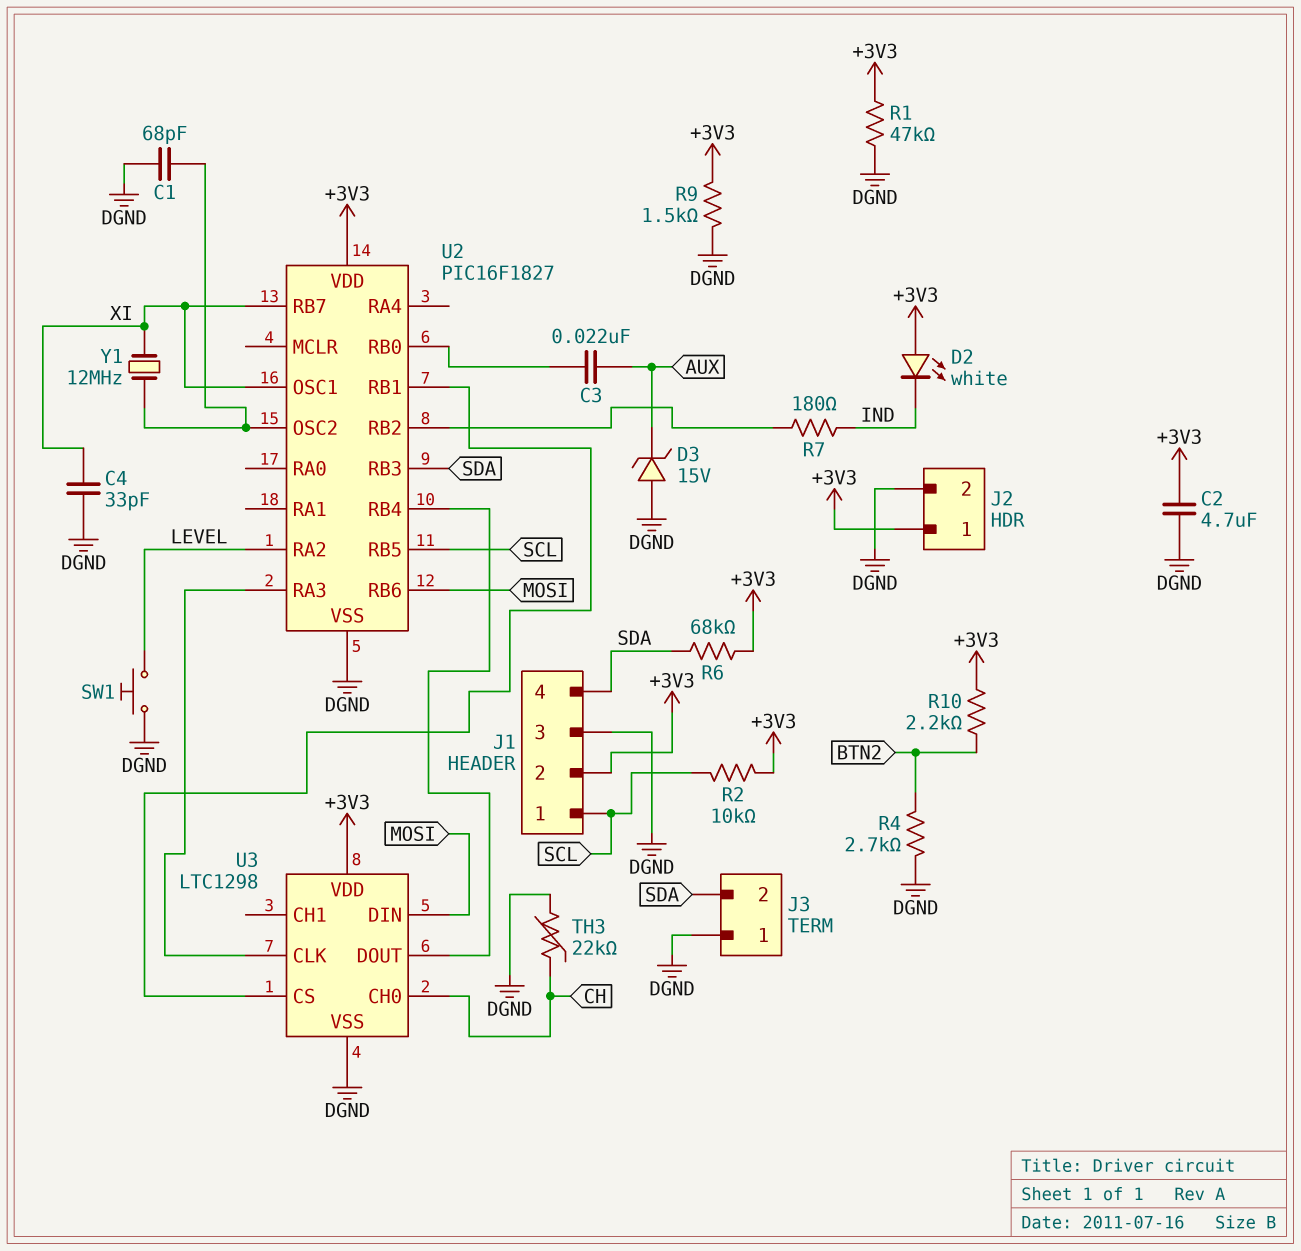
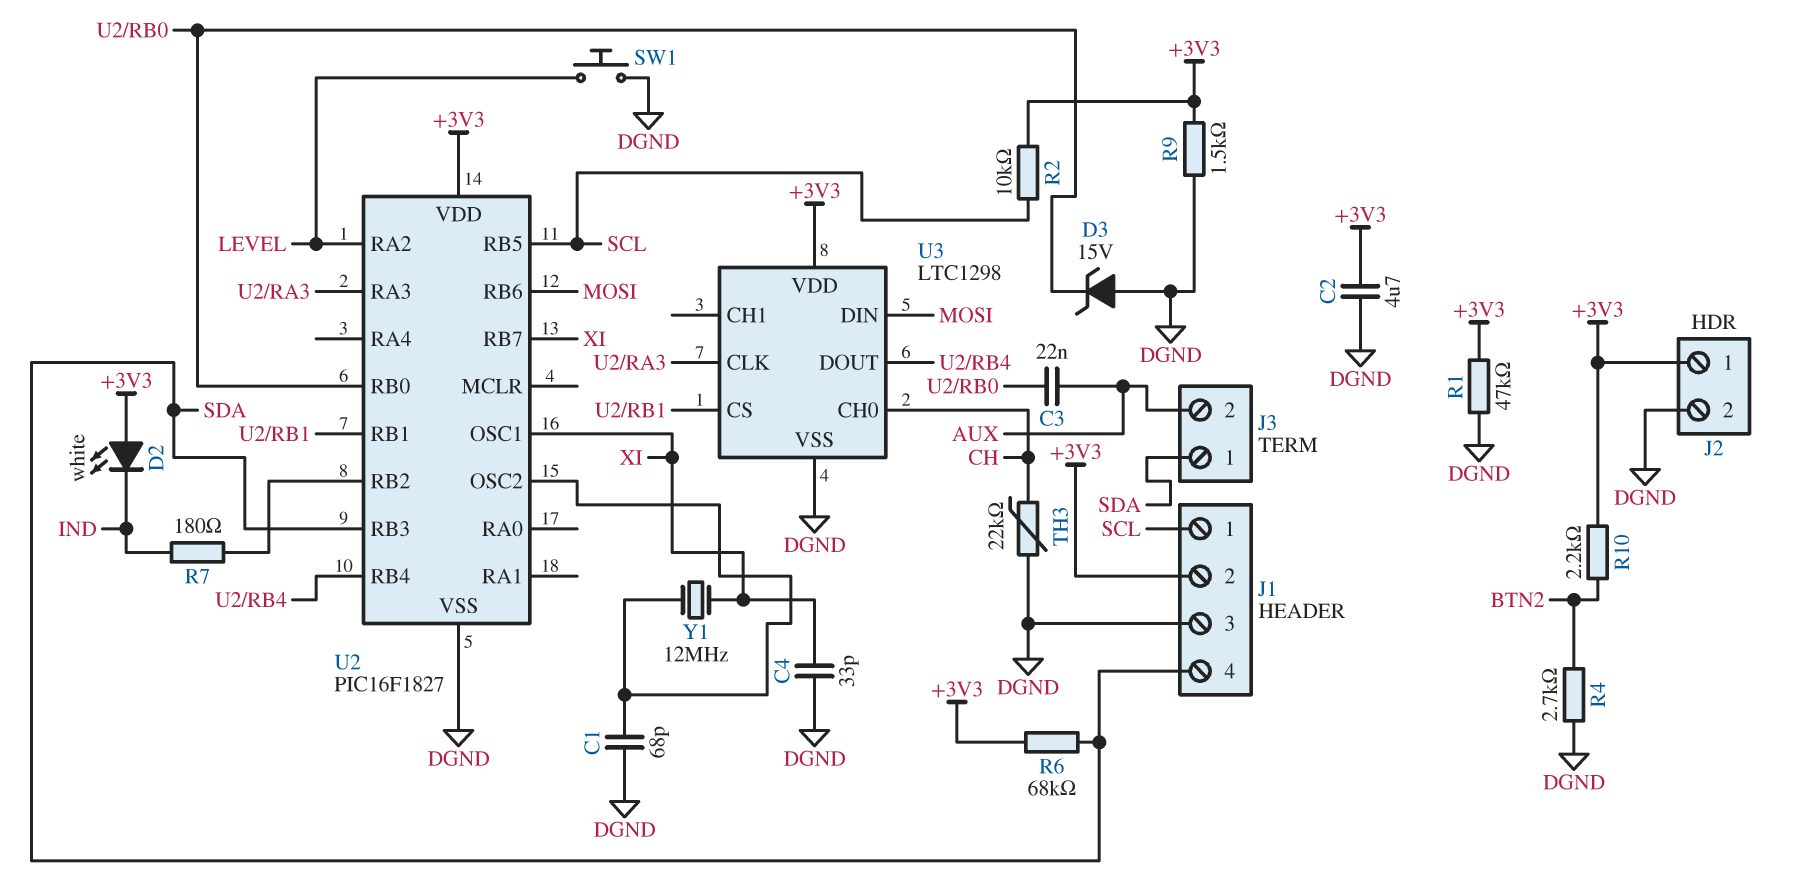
D3: zener 15V (A DGND, K AUX) -> zener 15V (A DGND, K U2/RB0)
J3 pin 1: DGND -> SDA
J3 pin 2: SDA -> AUX

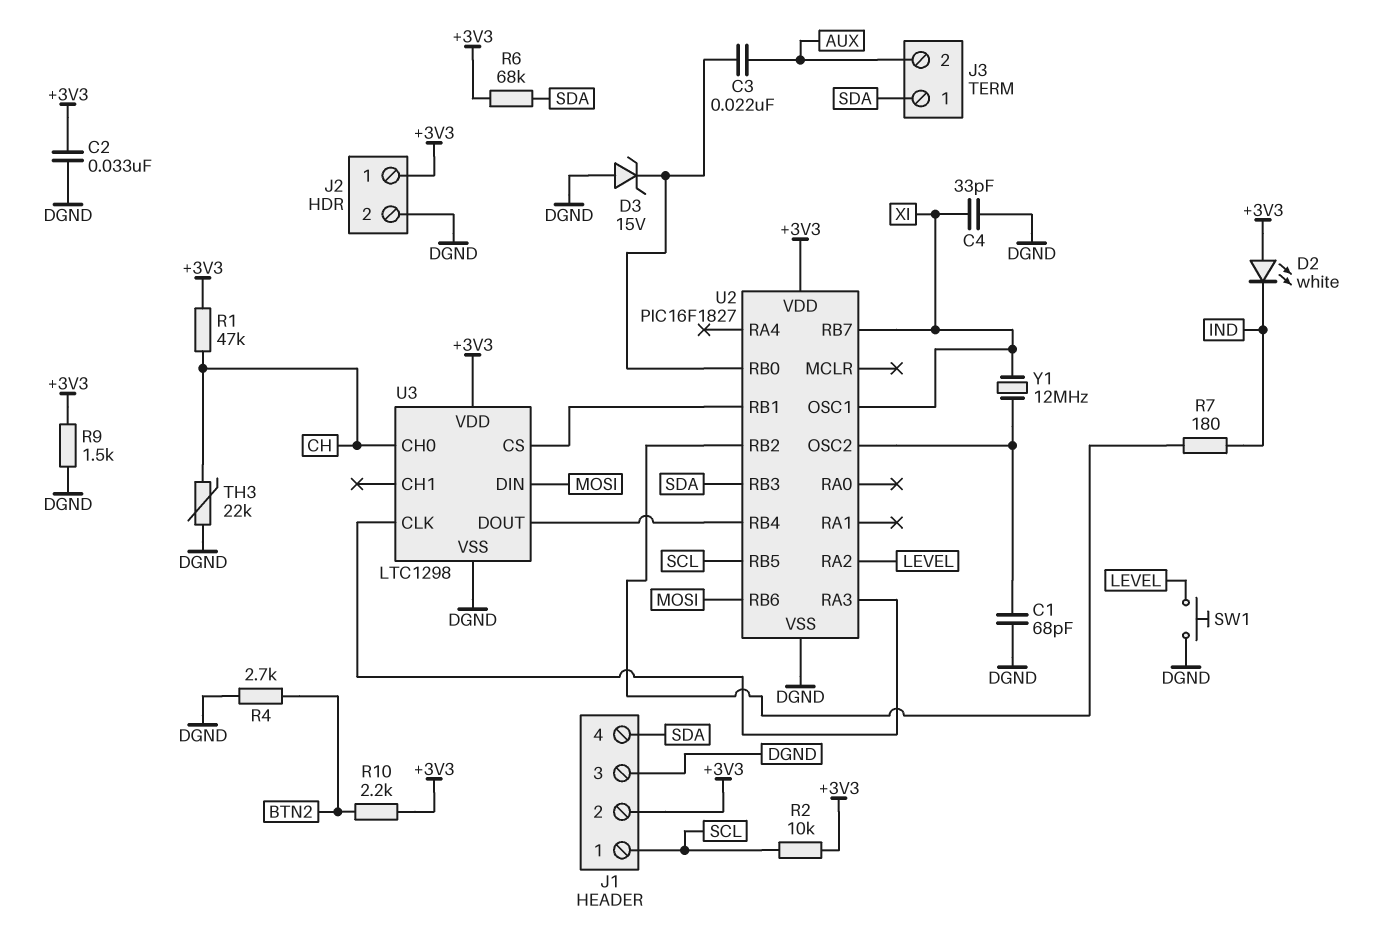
C2: 4.7uF (+3V3, DGND) -> 33nF (+3V3, DGND)
R1: 47k (+3V3, DGND) -> 47k (+3V3, CH)

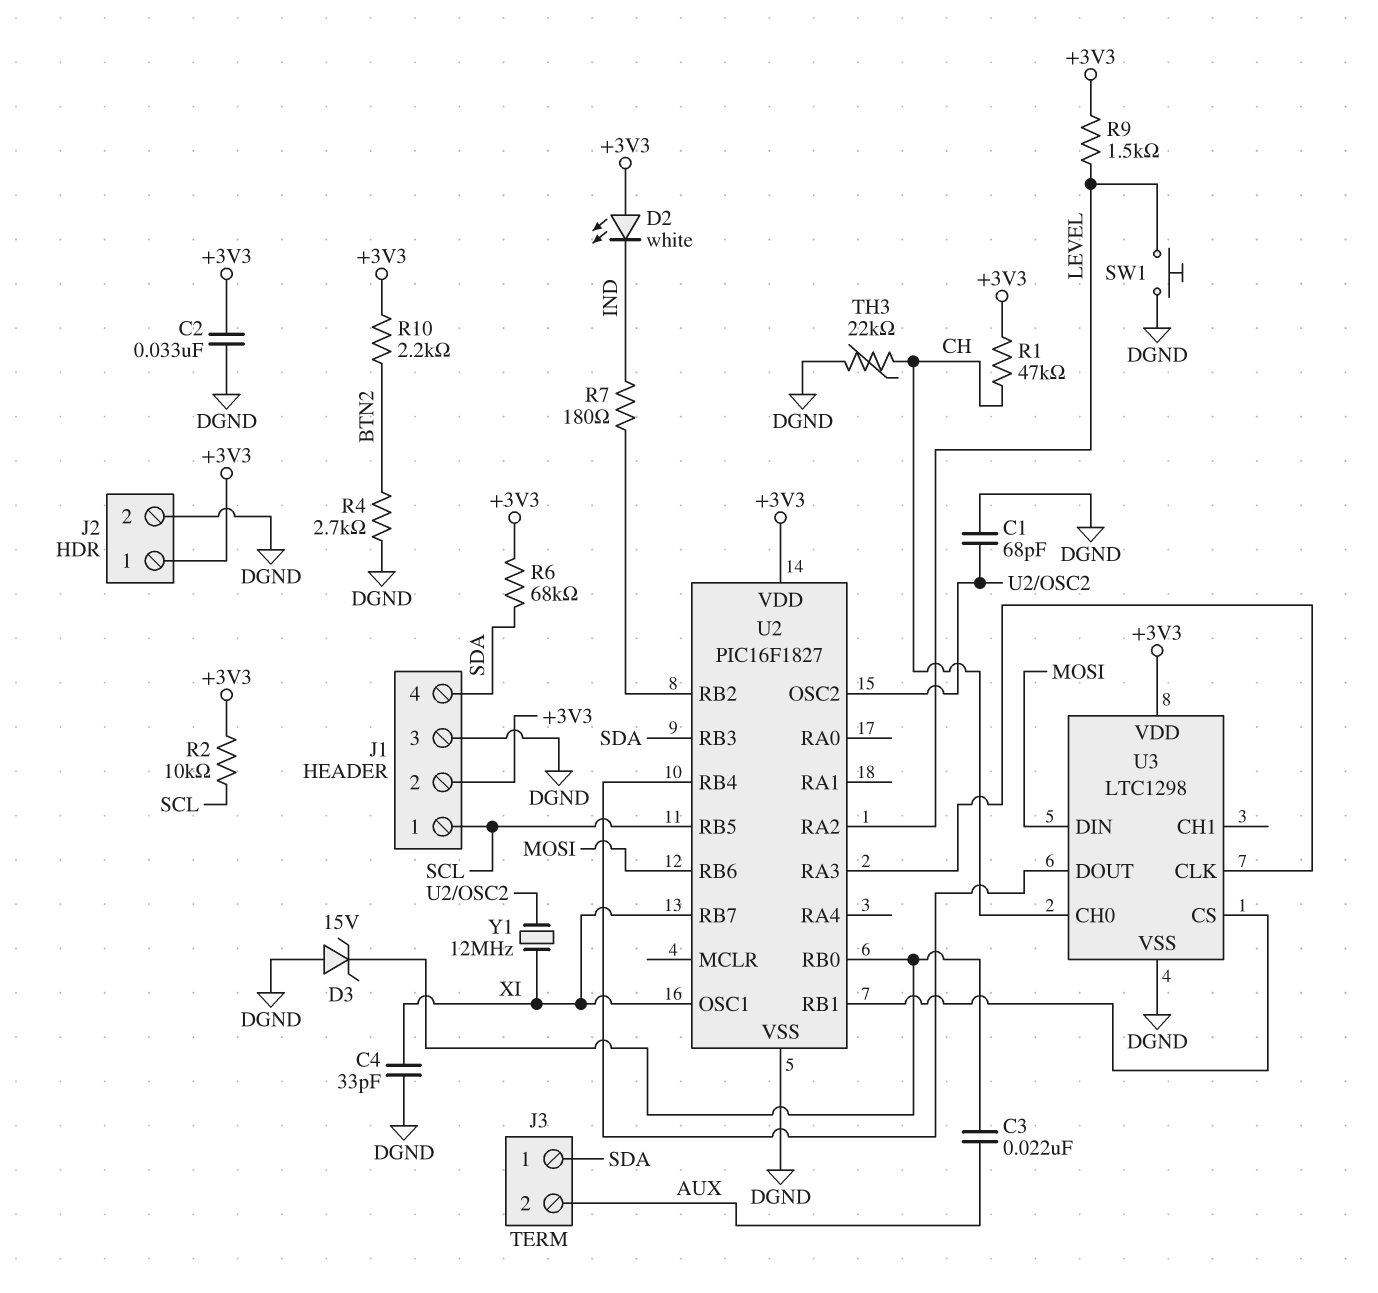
R9: 1.5k (+3V3, DGND) -> 1.5k (+3V3, LEVEL)

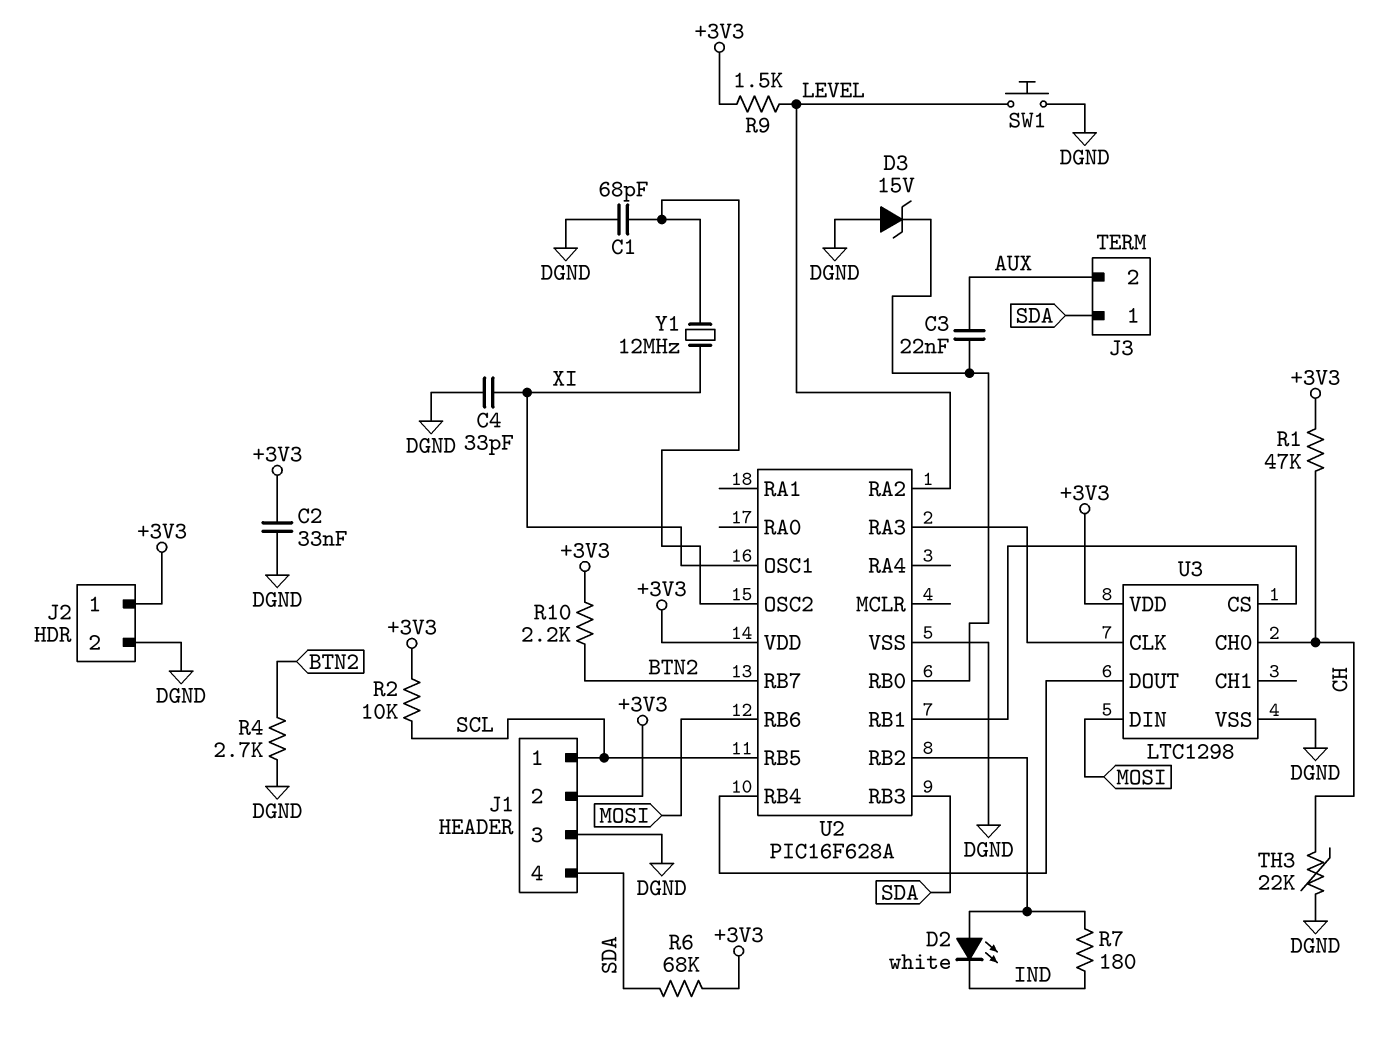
D2: LED white (A +3V3, K IND) -> LED white (A U2/RB2, K IND)
U2: PIC16F1827 -> PIC16F628A
U2 pin RB7: XI -> BTN2

